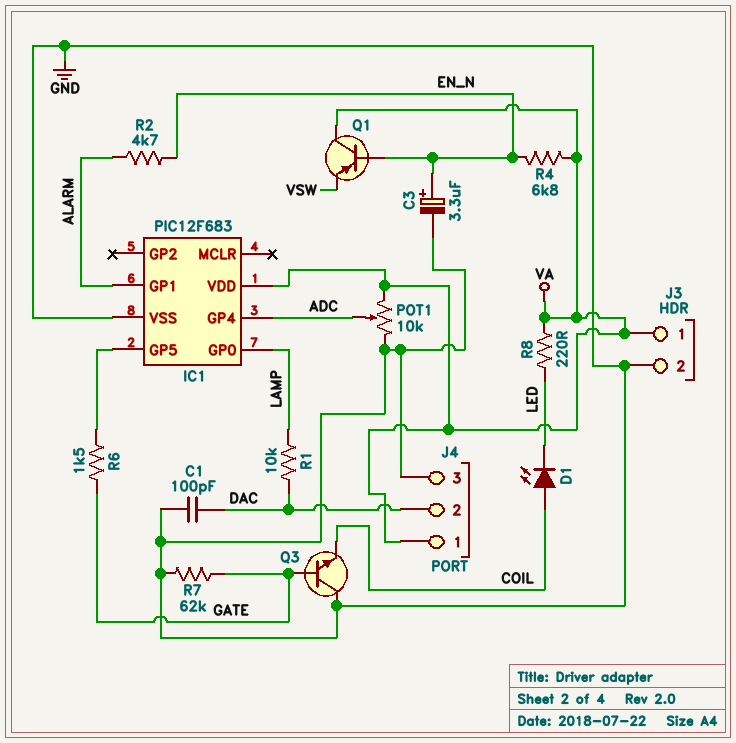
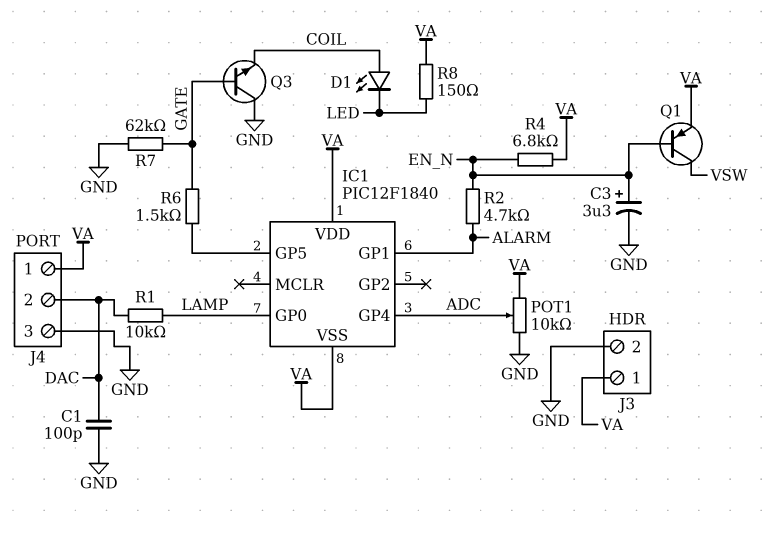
IC1: PIC12F683 -> PIC12F1840
IC1 pin VSS: GND -> VA
Q1: PNP (B EN_N, C VA, E VSW) -> PNP (B EN_N, C VSW, E VA)
R8: 220 (LED, VA) -> 150 (LED, VA)

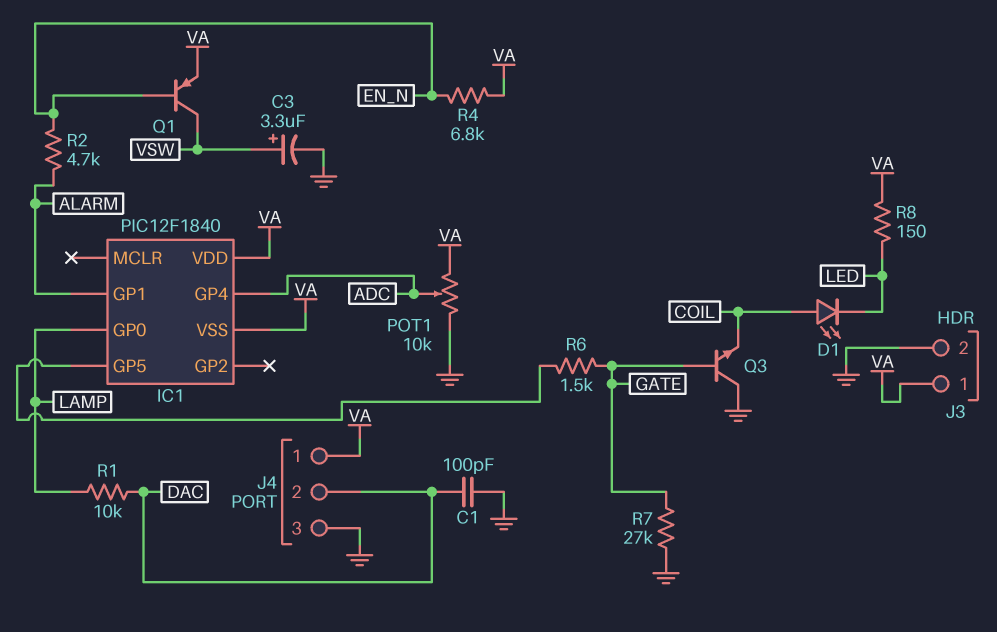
C3: 3.3uF (plus EN_N, minus GND) -> 3.3uF (plus VSW, minus GND)
R7: 62k (GATE, GND) -> 27k (GATE, GND)

